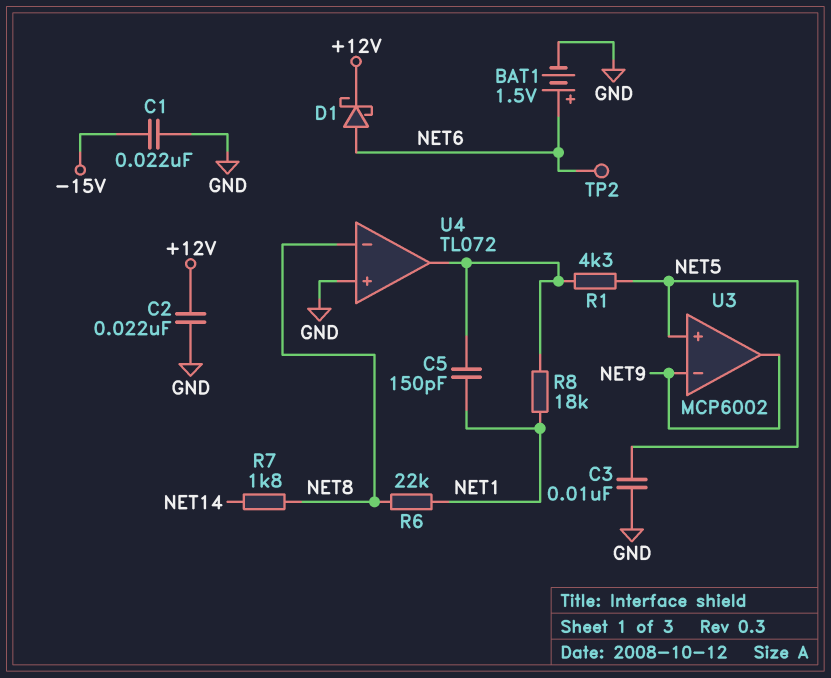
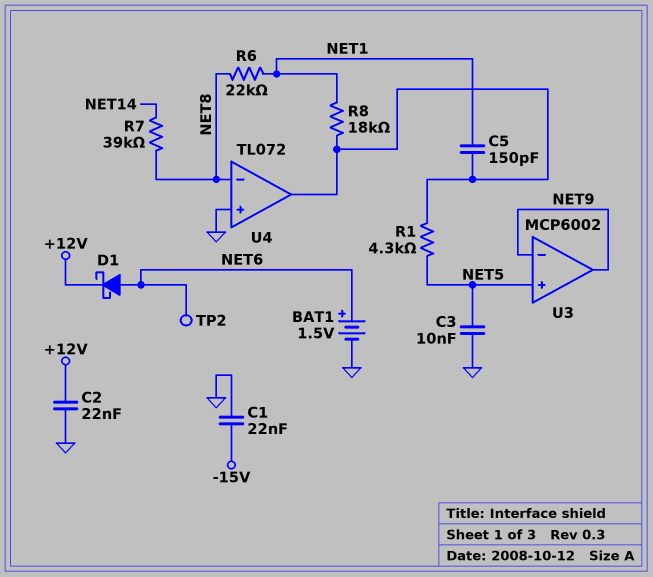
R7: 1.8k (NET8, NET14) -> 39k (NET8, NET14)

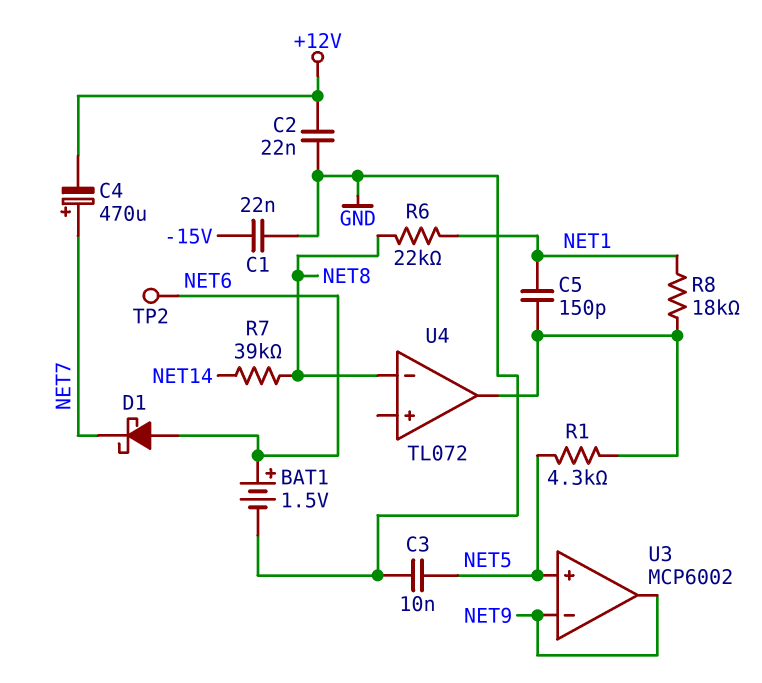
C4: none -> 470uF (plus NET7, minus +12V)
D1: schottky (A NET6, K +12V) -> schottky (A NET6, K NET7)
U4 pin in+: GND -> none

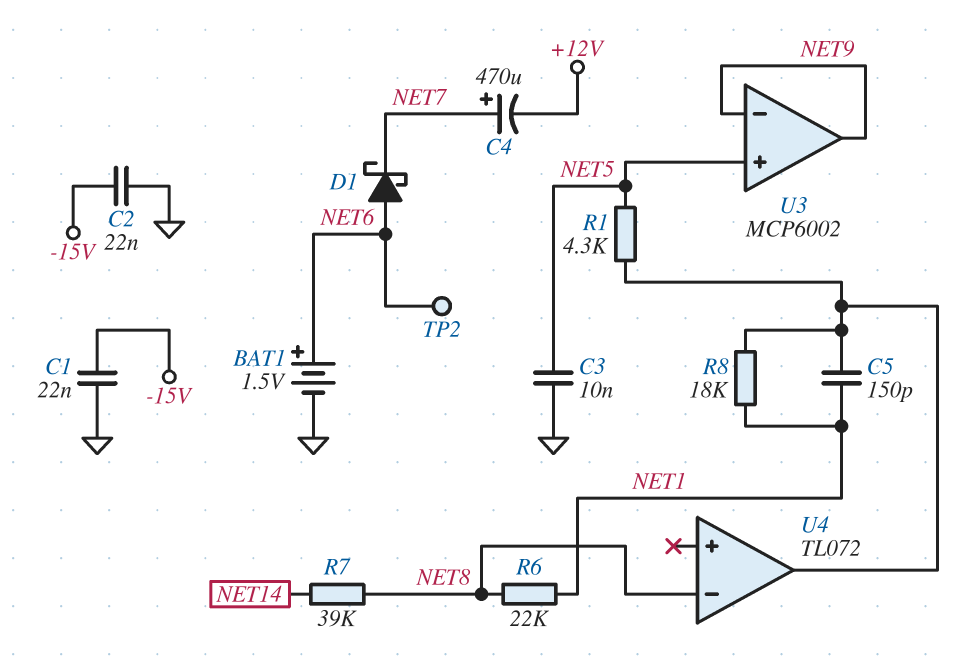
C2: 22nF (+12V, GND) -> 22nF (-15V, GND)

